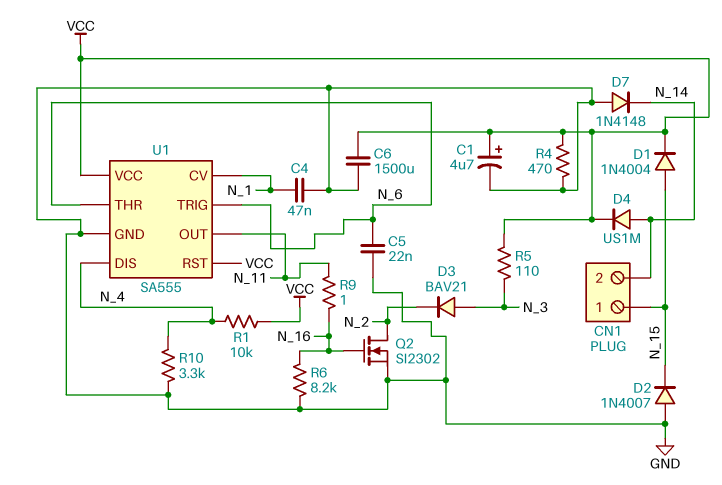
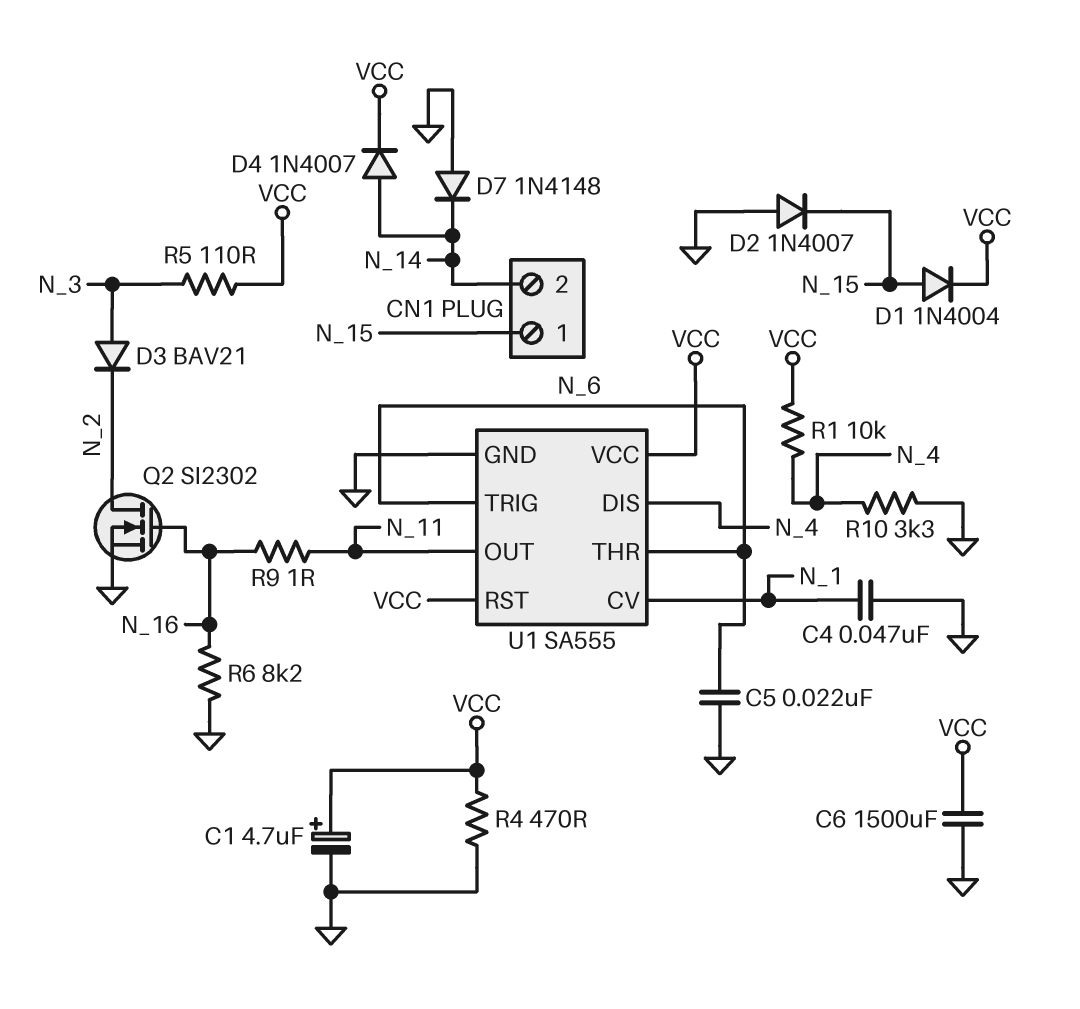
D4: diode US1M (A N_14, K VCC) -> diode 1N4007 (A N_14, K VCC)

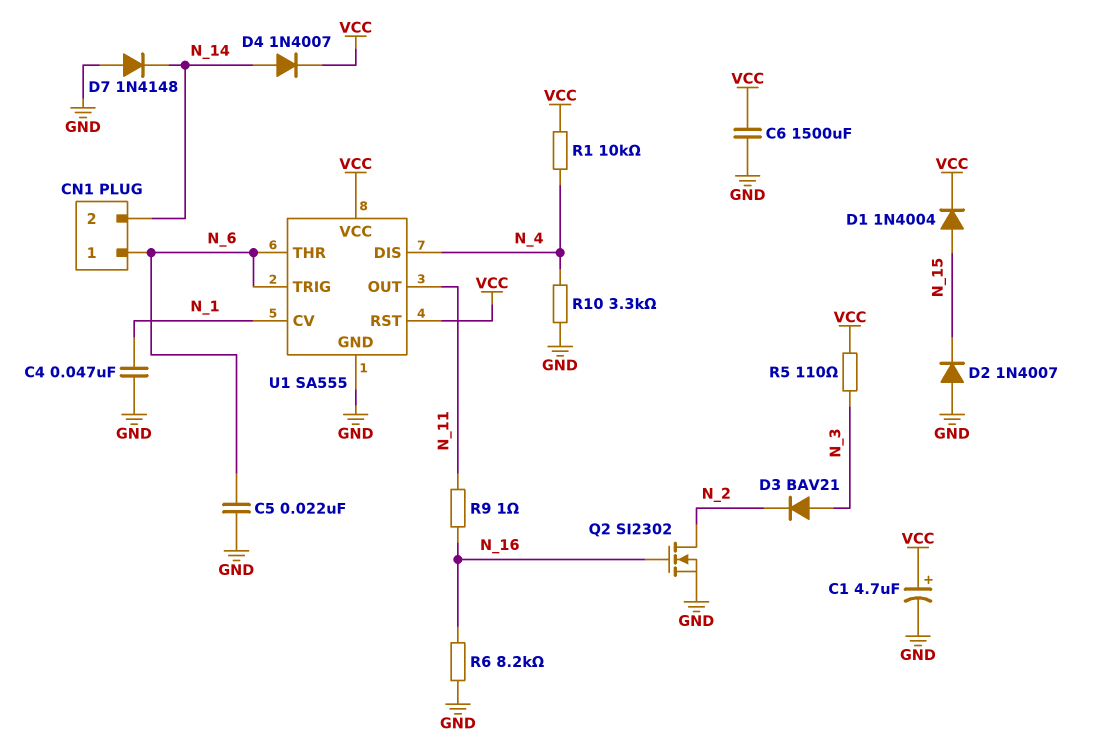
CN1 pin 1: N_15 -> N_6
R4: 470 (GND, VCC) -> none

